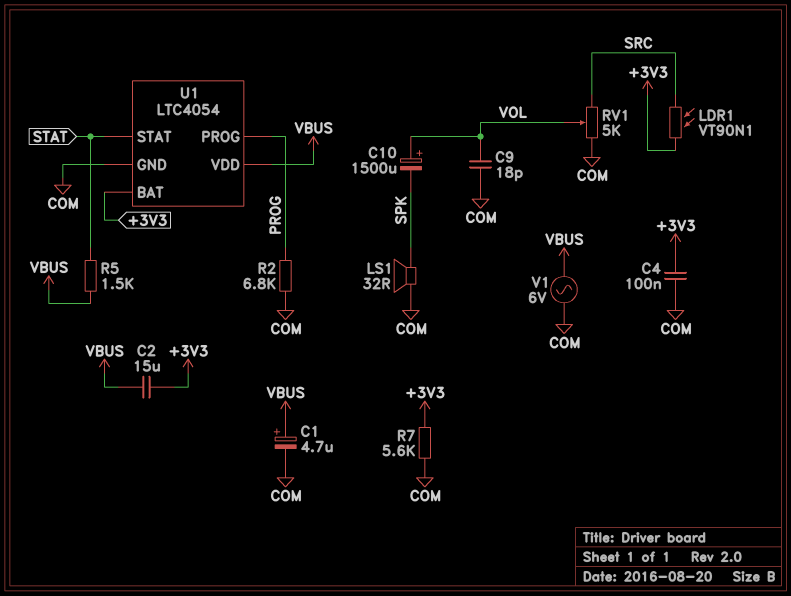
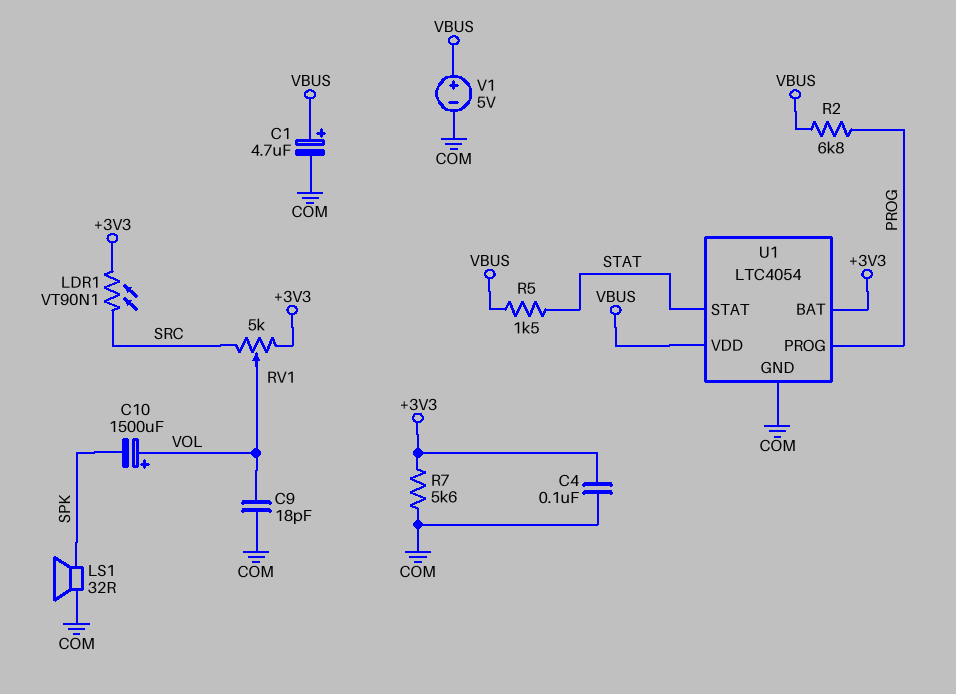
C2: 15uF (+3V3, VBUS) -> none
R2: 6.8k (COM, PROG) -> 6.8k (PROG, VBUS)
RV1: 5k (COM, SRC, wiper VOL) -> 5k (+3V3, SRC, wiper VOL)
V1: AC 6V (COM, VBUS) -> 5V (plus VBUS, minus COM)

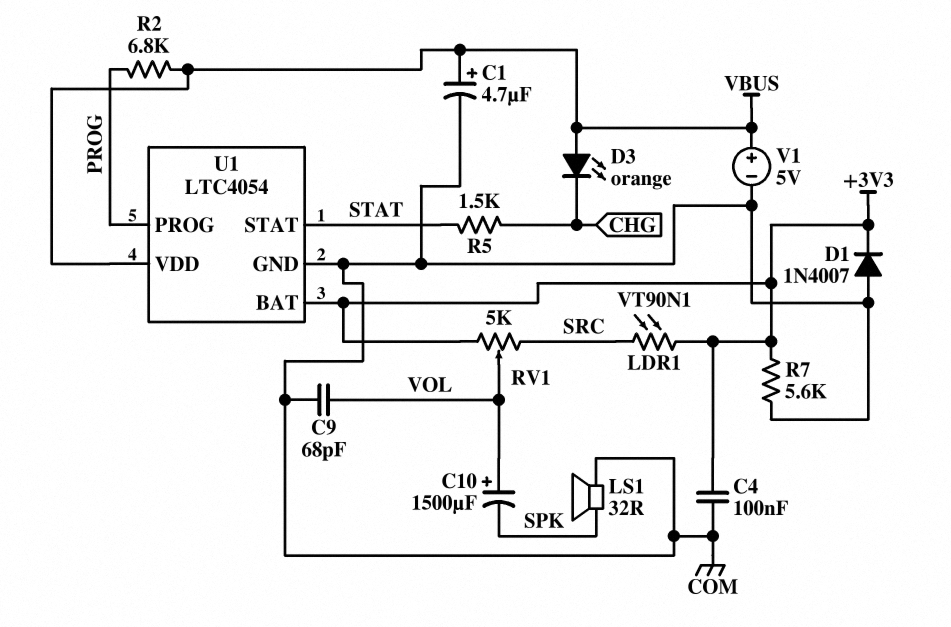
C9: 18pF (COM, VOL) -> 68pF (COM, VOL)
D1: none -> diode 1N4007 (A COM, K +3V3)
D3: none -> LED orange (A VBUS, K CHG)
R5: 1.5k (STAT, VBUS) -> 1.5k (CHG, STAT)

